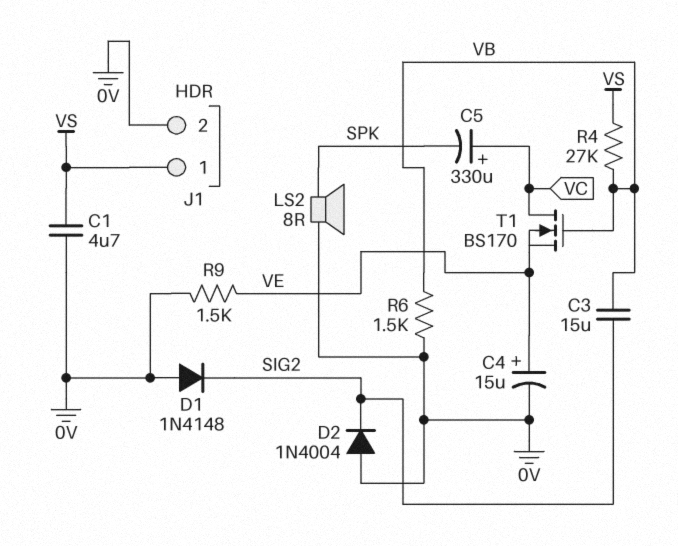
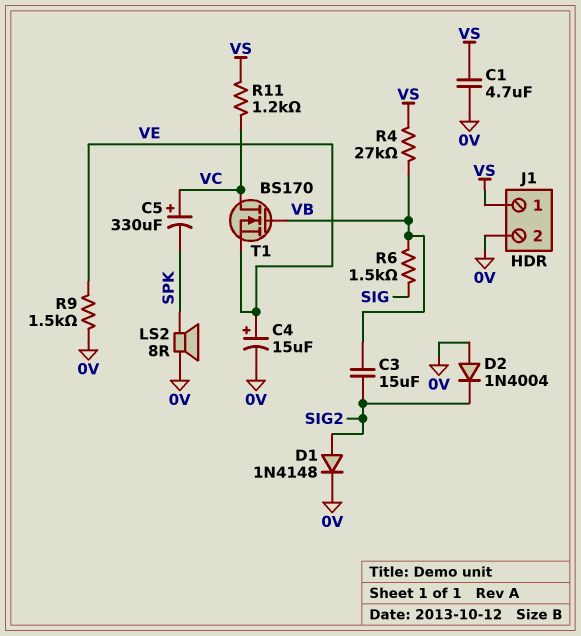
D1: diode 1N4148 (A 0V, K SIG2) -> diode 1N4148 (A SIG2, K 0V)
R6: 1.5k (0V, VB) -> 1.5k (SIG, VB)
R11: none -> 1.2k (VC, VS)

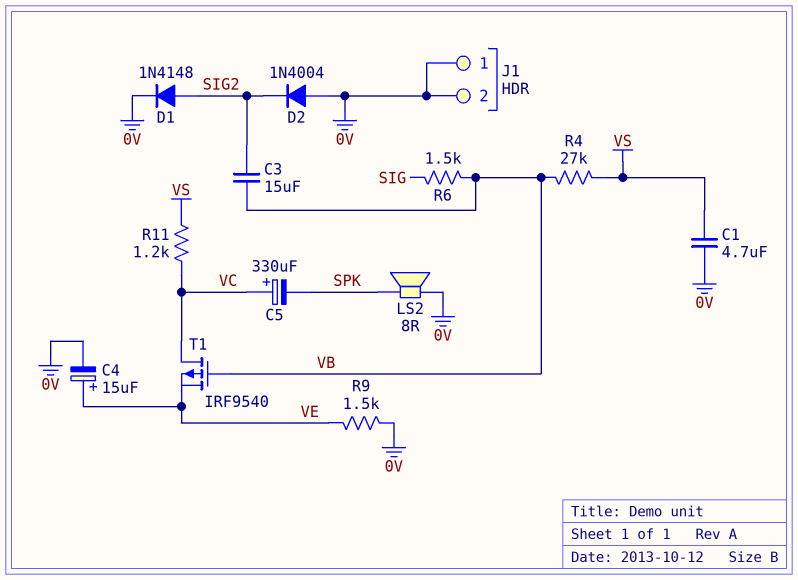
J1 pin 1: VS -> 0V
T1: NMOS BS170 (G VB, D VC, S VE) -> PMOS IRF9540 (G VB, D VC, S VE)

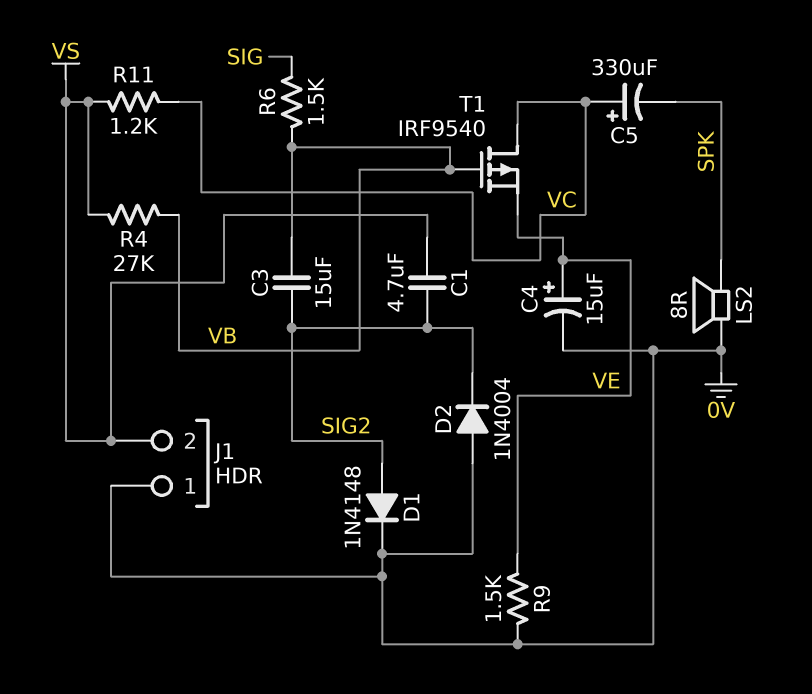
C1: 4.7uF (0V, VS) -> 4.7uF (SIG2, VS)
J1 pin 2: 0V -> VS

